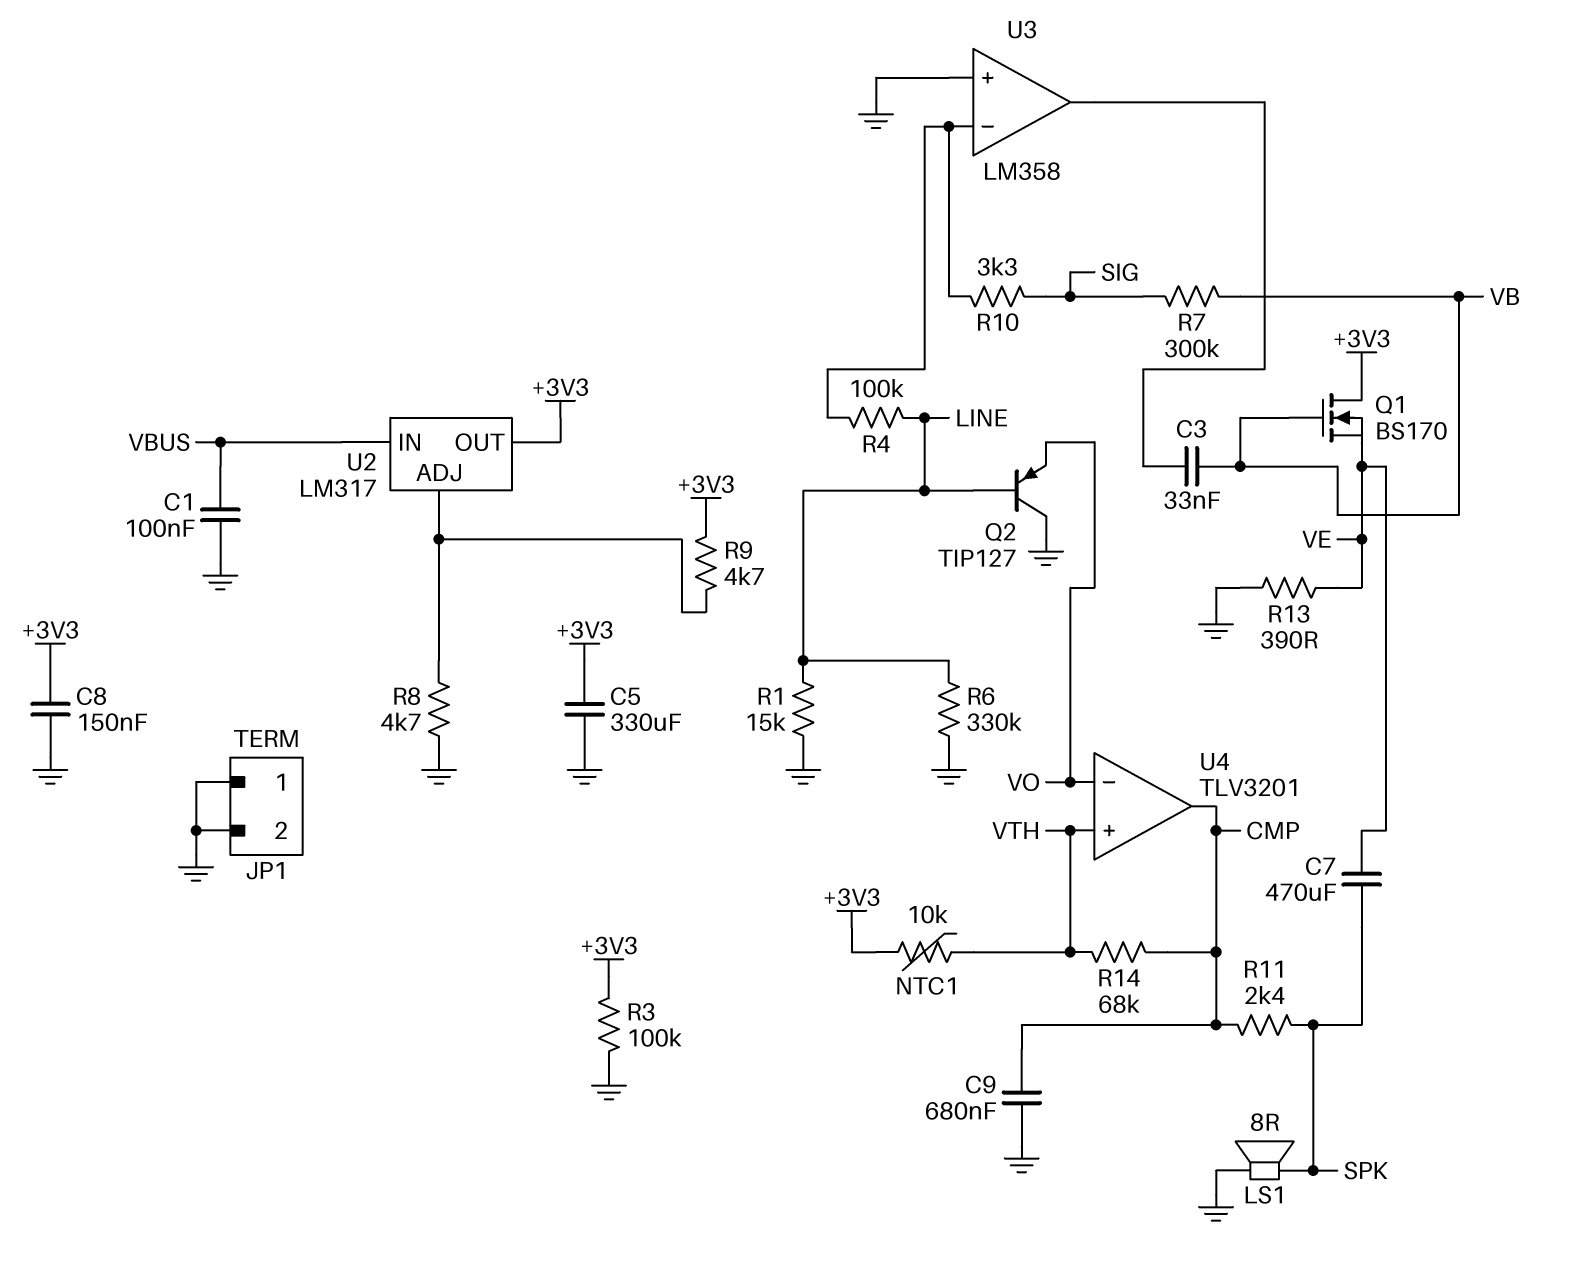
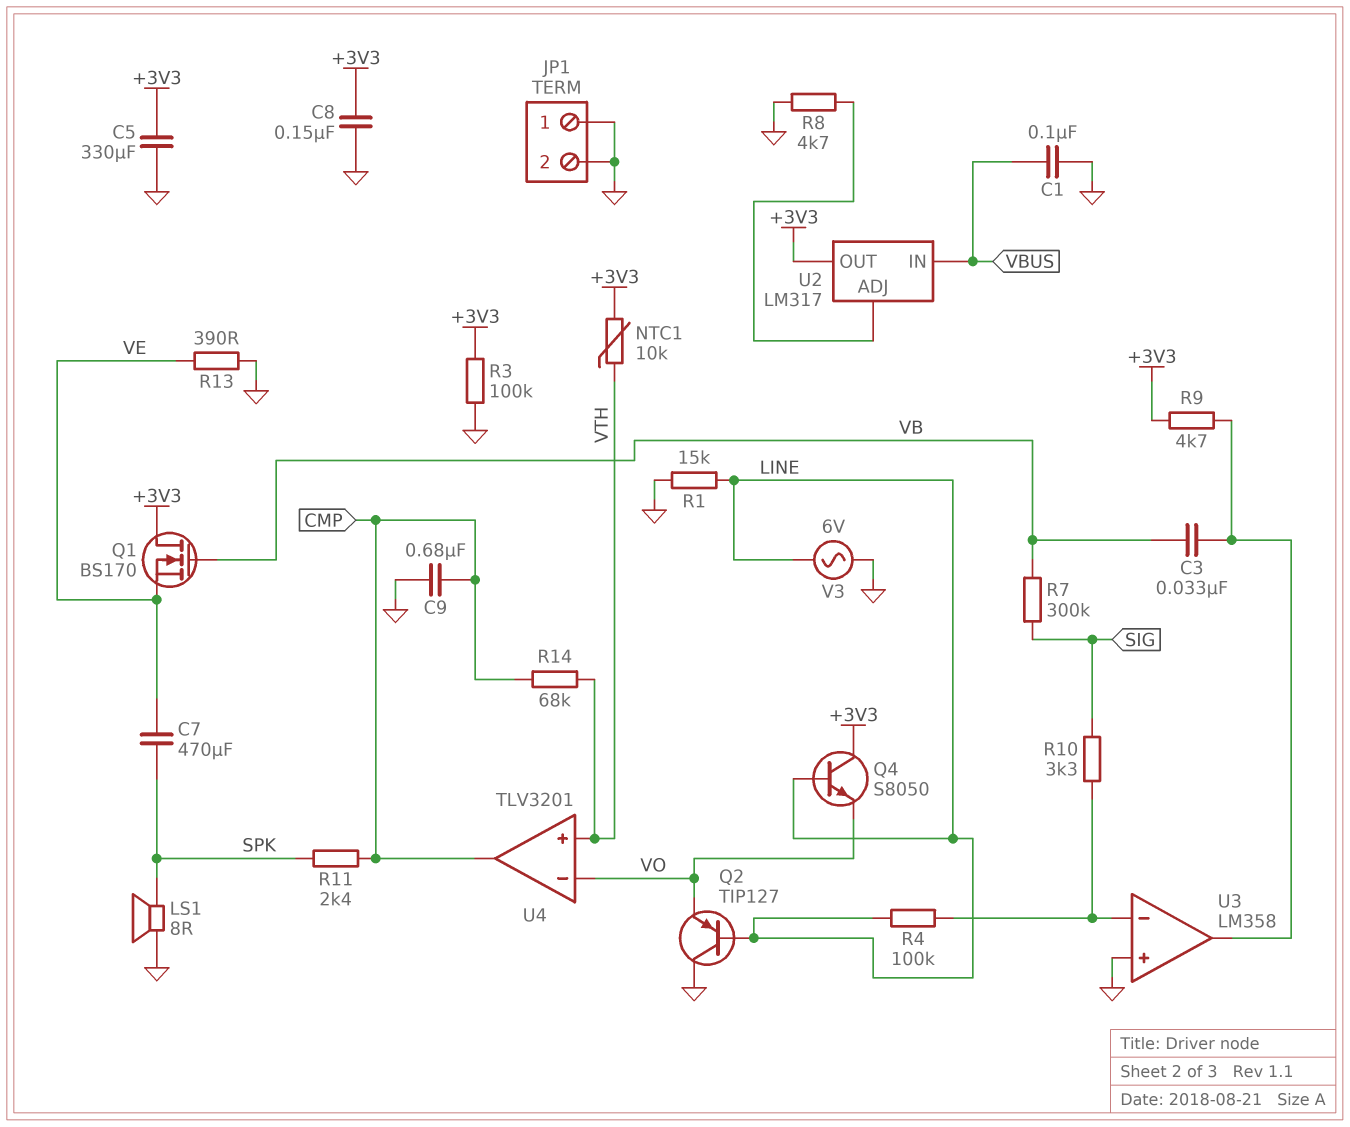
Q4: none -> NPN S8050 (B LINE, C +3V3, E VO)
R6: 330k (GND, LINE) -> none
R9: 4.7k (+3V3, U2/ADJ) -> 4.7k (+3V3, U3/out)
V3: none -> AC 6V (GND, LINE)

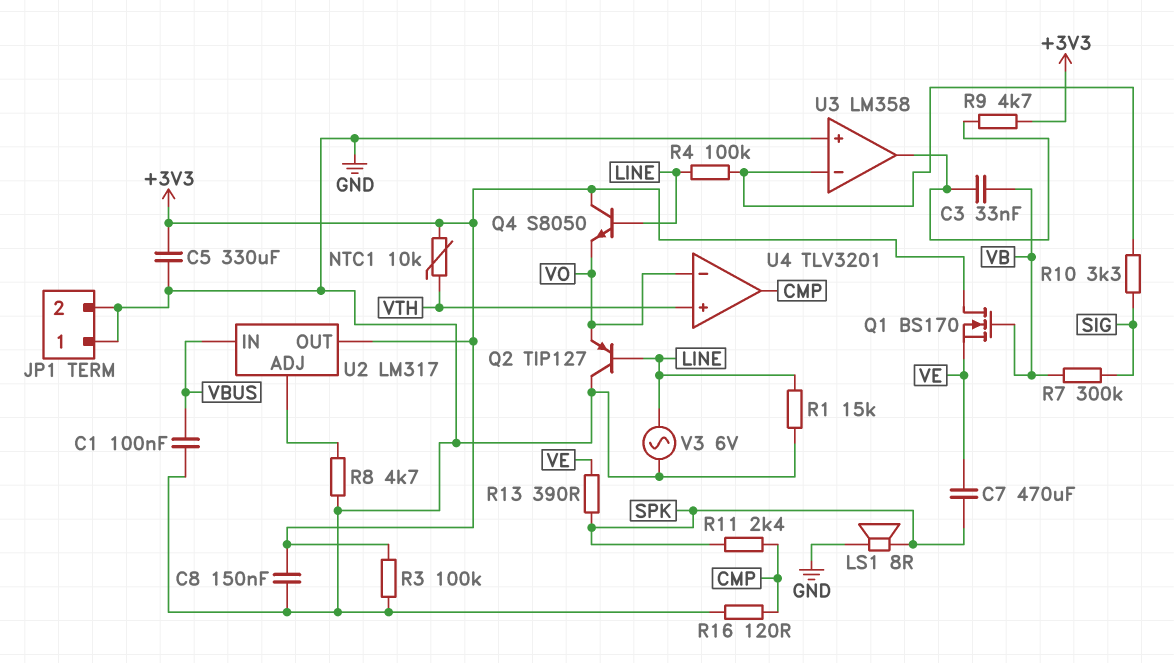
C9: 680nF (CMP, GND) -> none
R13: 390 (GND, VE) -> 390 (SPK, VE)
R14: 68k (CMP, VTH) -> none
R16: none -> 120 (CMP, GND)

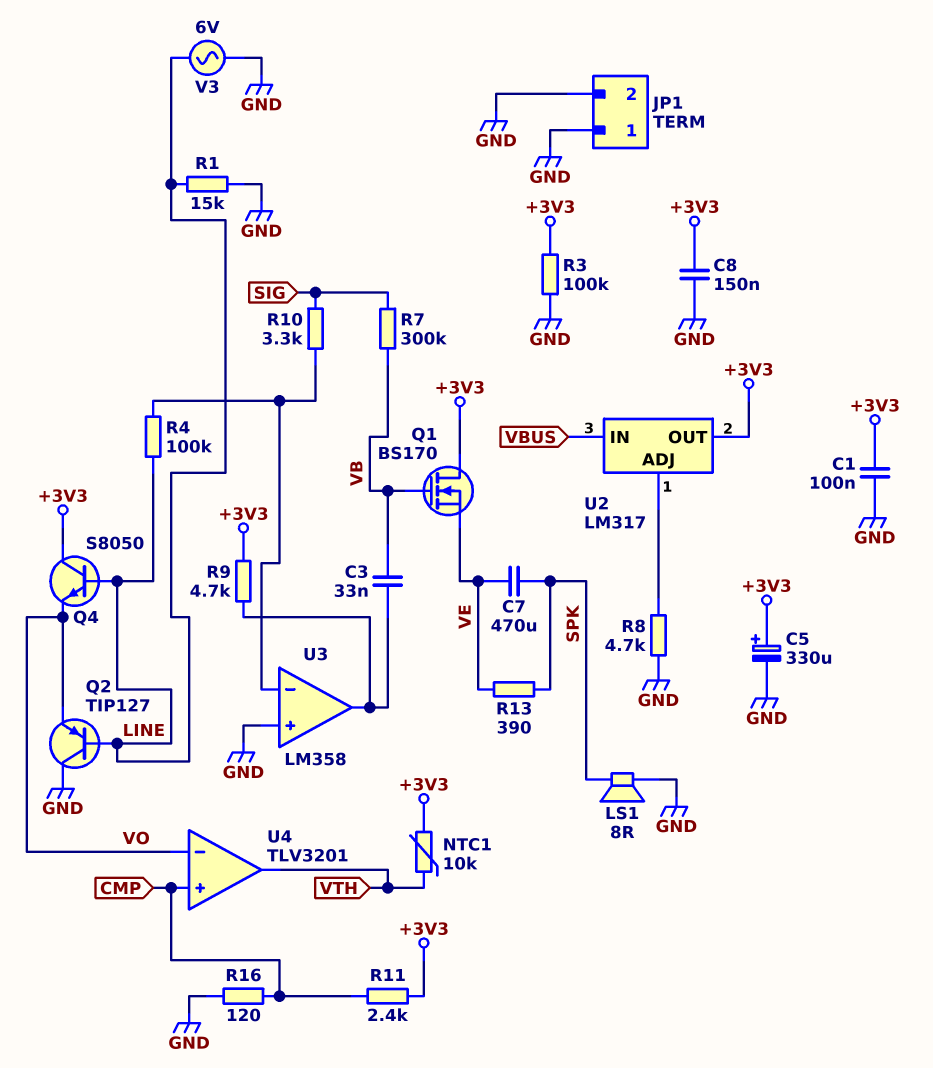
C1: 100nF (GND, VBUS) -> 100nF (+3V3, GND)
C5: 330uF (+3V3, GND) -> 330uF (plus +3V3, minus GND)
R11: 2.4k (CMP, SPK) -> 2.4k (+3V3, CMP)
U4 pin in+: VTH -> CMP
U4 pin out: CMP -> VTH

